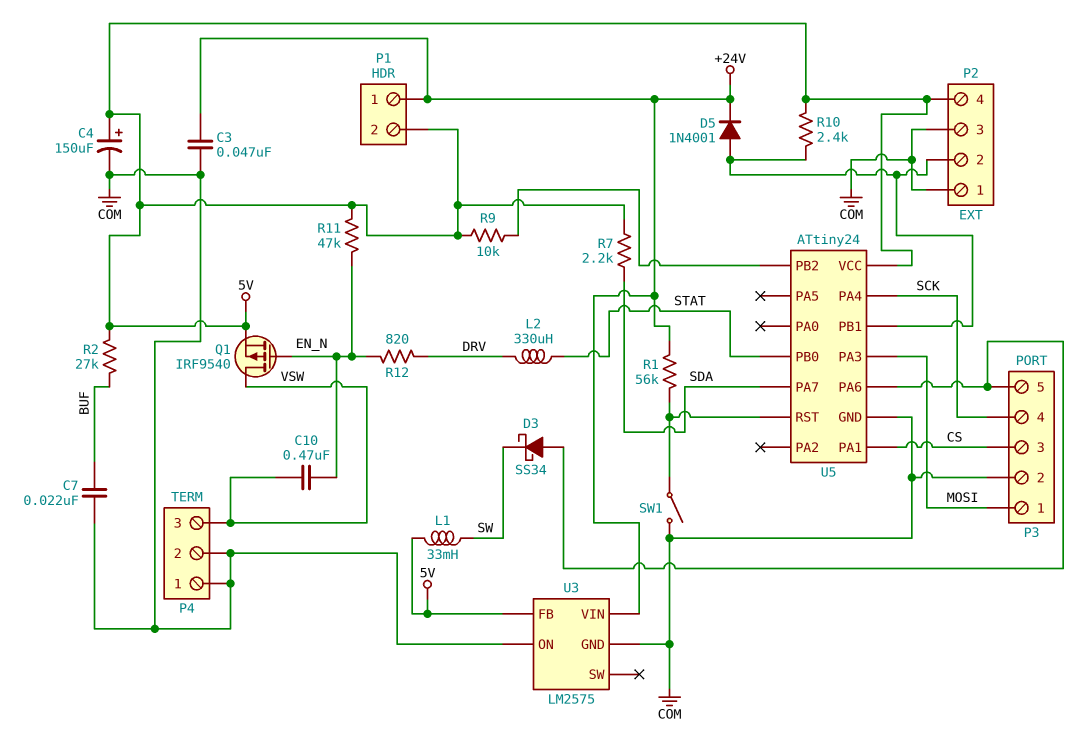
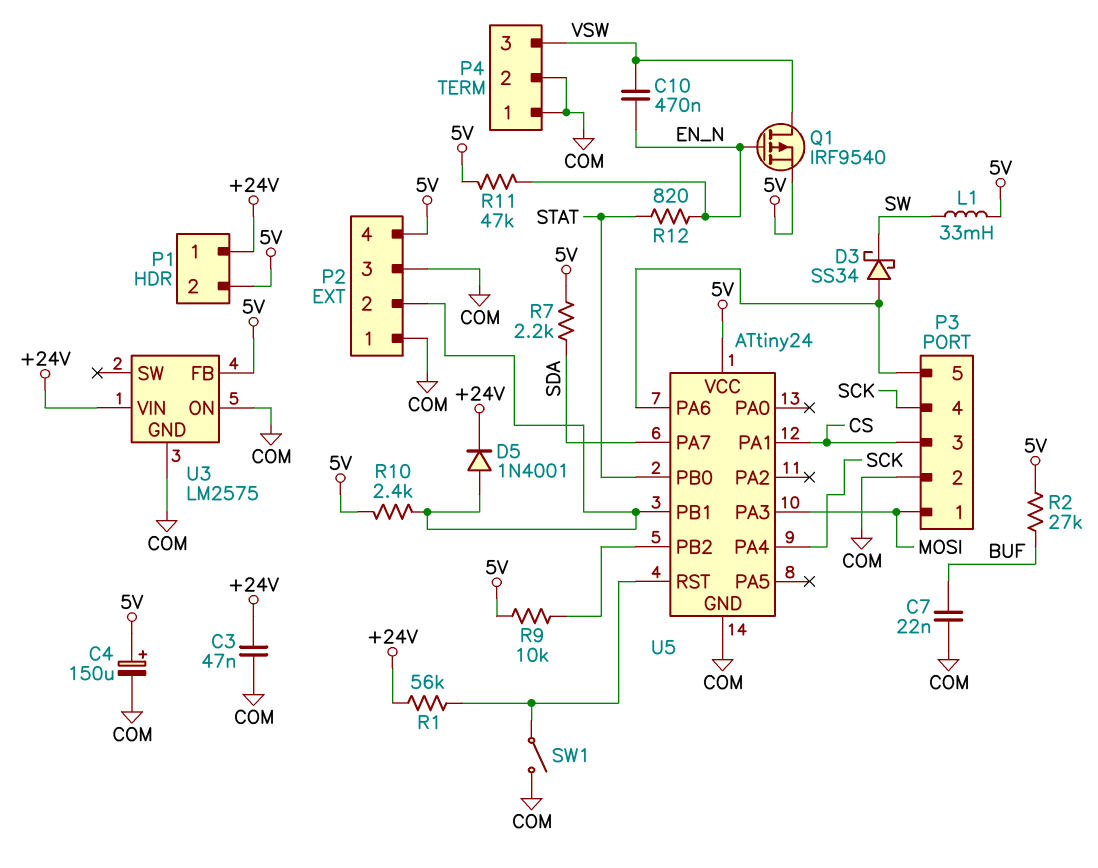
L2: 330uH (DRV, STAT) -> none
R12: 820 (DRV, EN_N) -> 820 (EN_N, STAT)

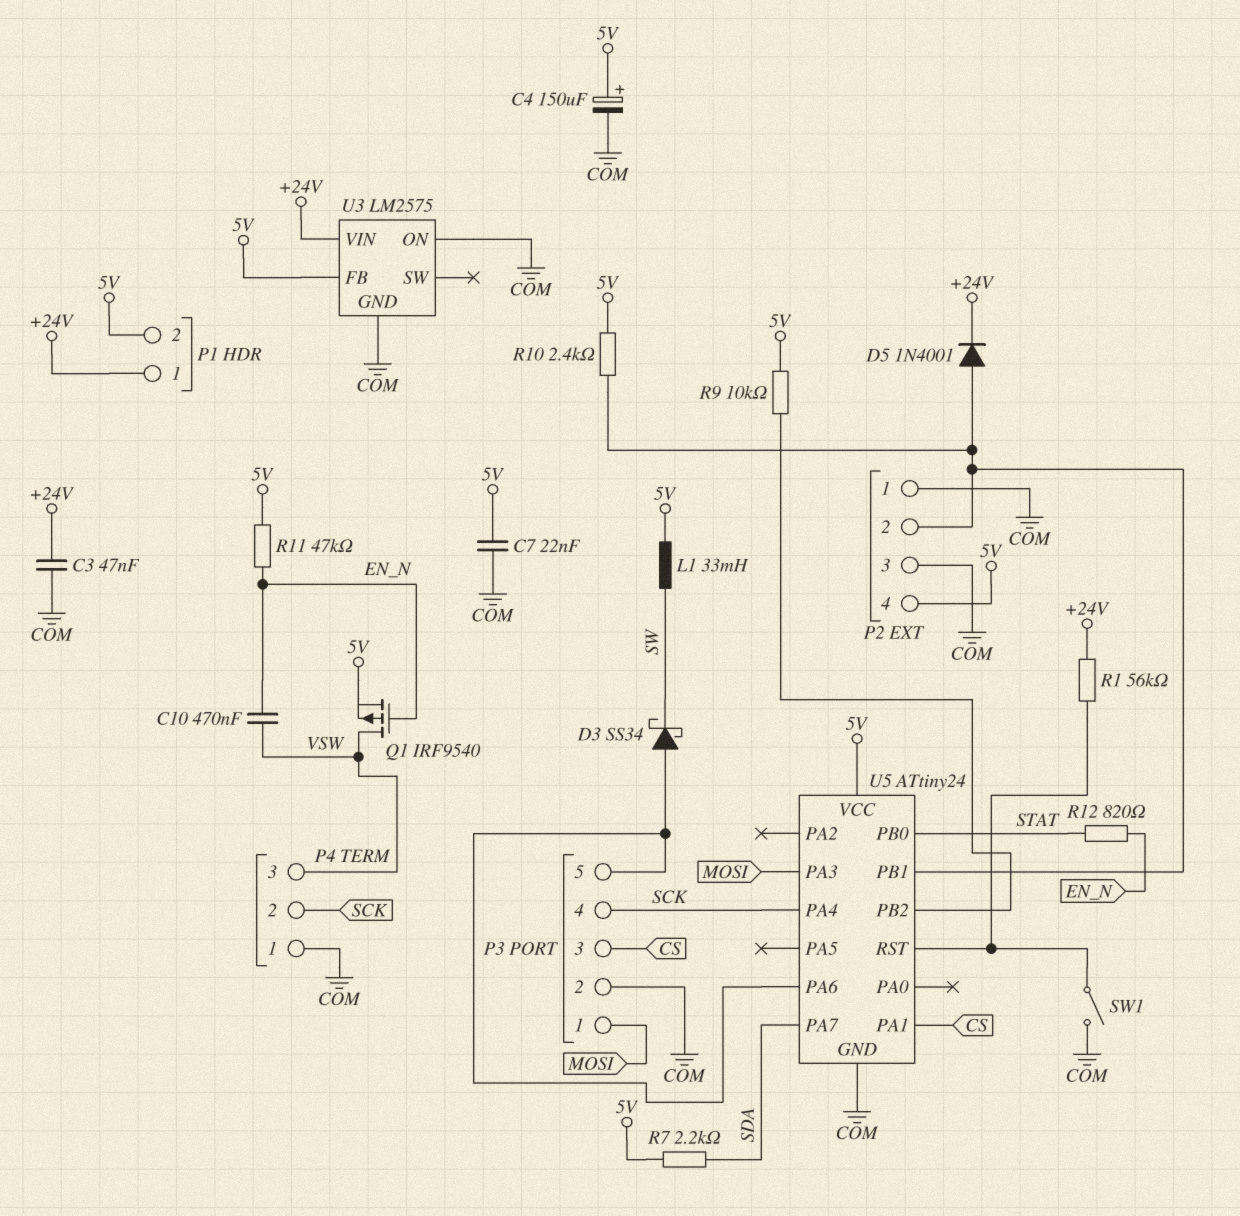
C7: 22nF (BUF, COM) -> 22nF (5V, COM)
P4 pin 2: COM -> SCK
R2: 27k (5V, BUF) -> none

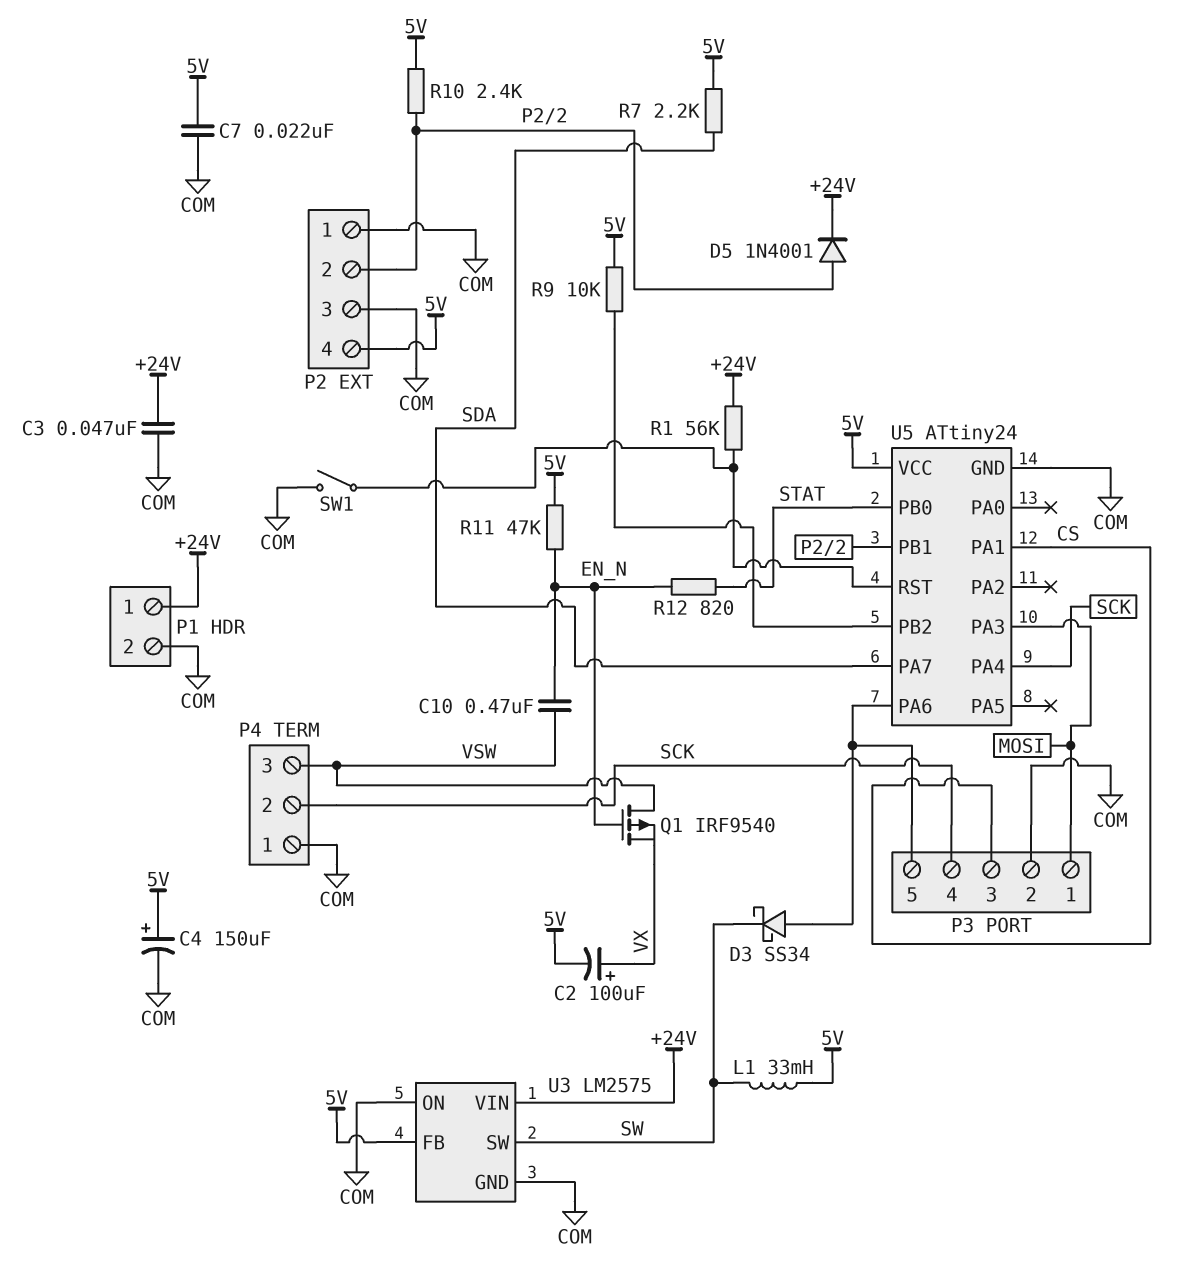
C2: none -> 100uF (plus VX, minus 5V)
P1 pin 2: 5V -> COM
Q1: PMOS IRF9540 (G EN_N, D VSW, S 5V) -> PMOS IRF9540 (G EN_N, D VSW, S VX)
U3 pin SW: none -> SW

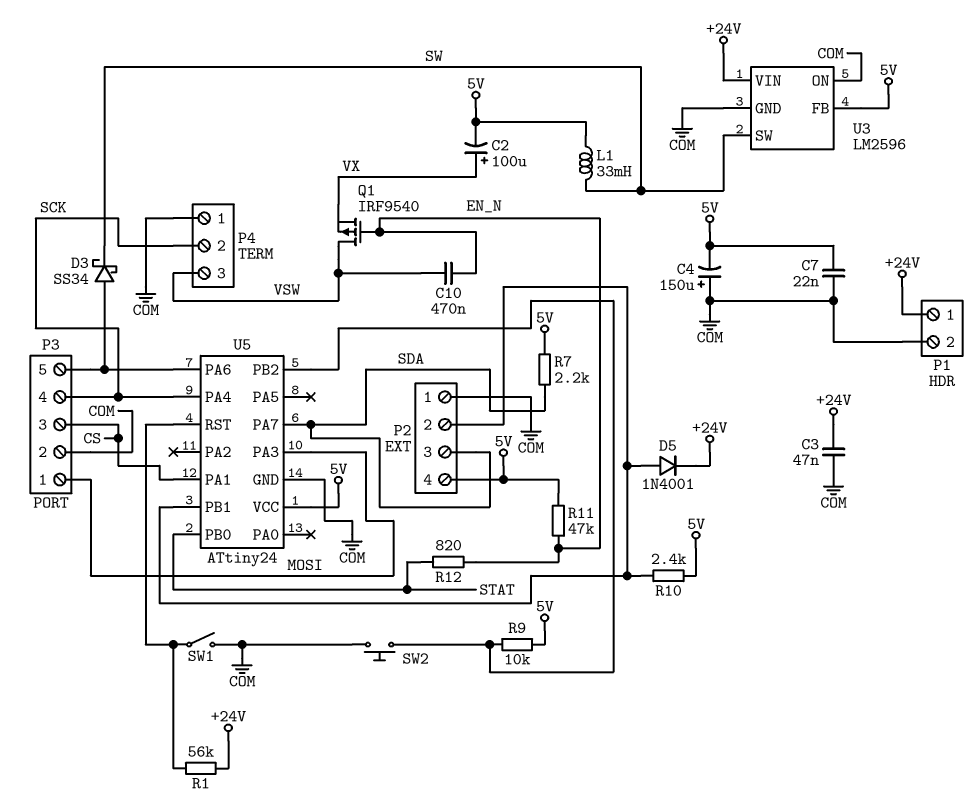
C4: 150uF (plus 5V, minus COM) -> 150uF (plus COM, minus 5V)
P2 pin 3: COM -> SDA
SW2: none -> button (COM, U5/PB2)
U3: LM2575 -> LM2596

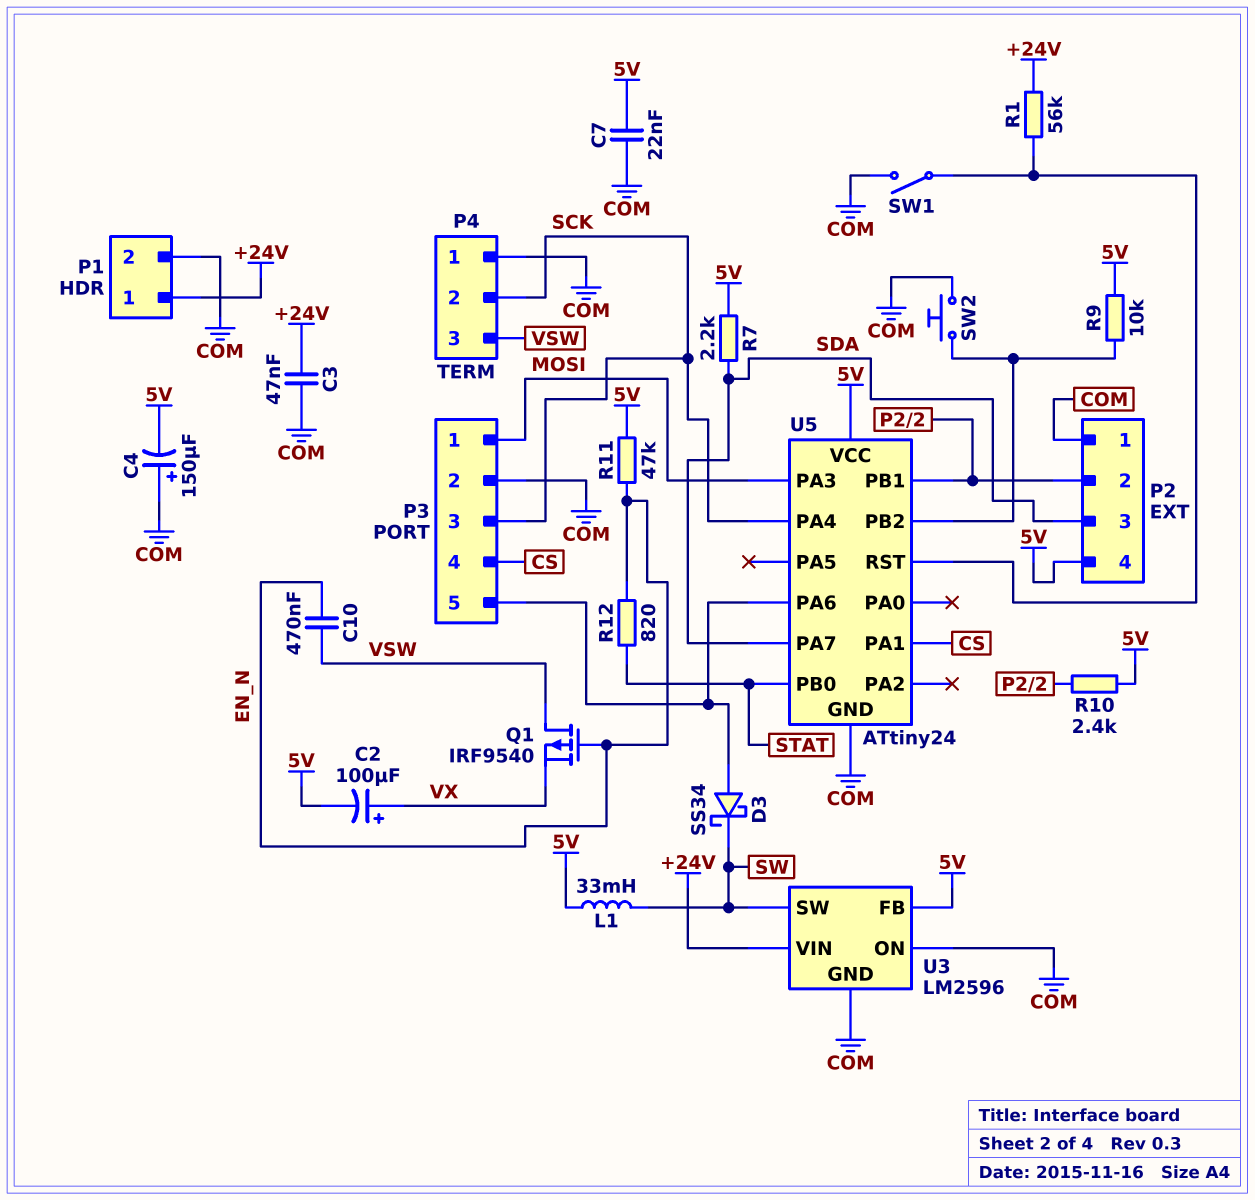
D5: diode 1N4001 (A P2/2, K +24V) -> none
P3 pin 3: CS -> SCK
P3 pin 4: SCK -> CS

